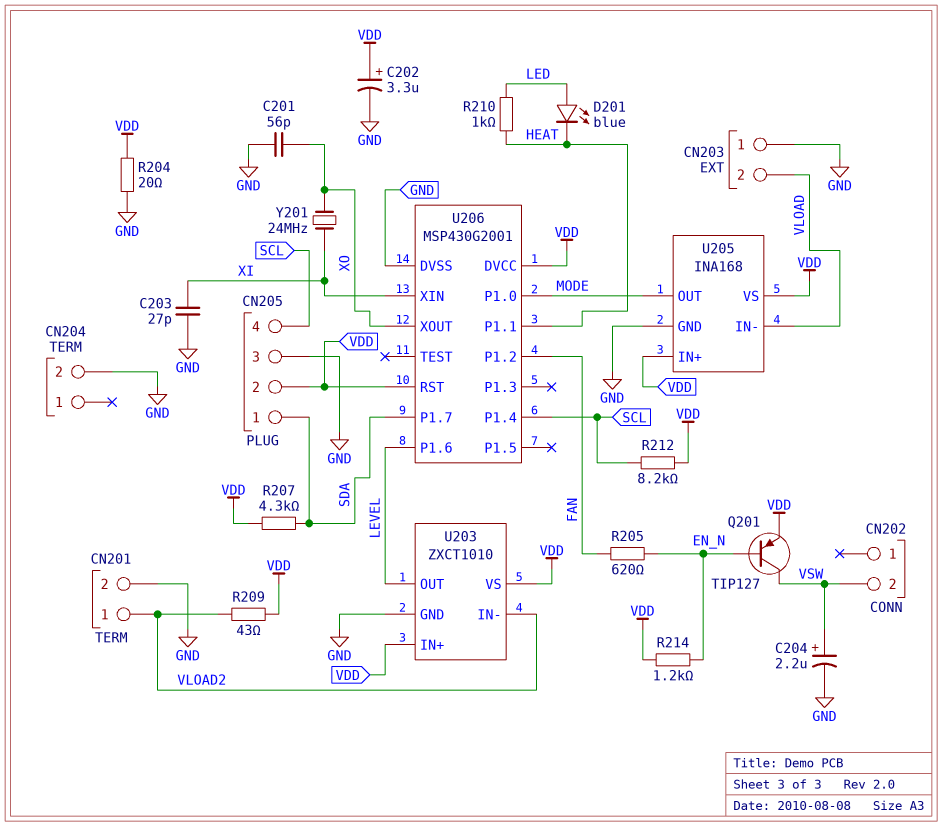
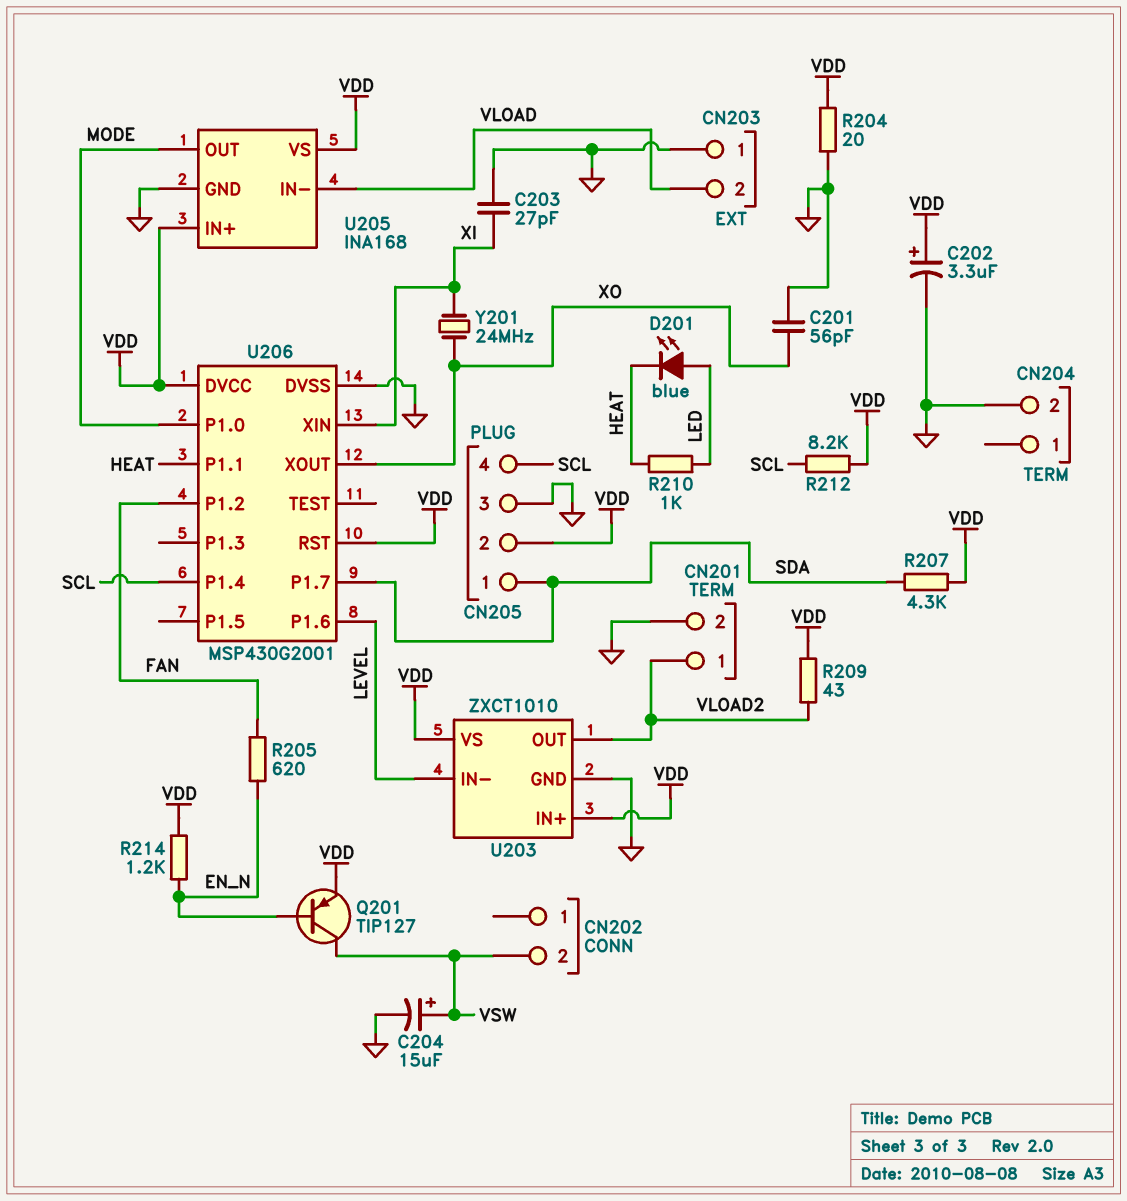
C204: 2.2uF (plus VSW, minus GND) -> 15uF (plus VSW, minus GND)
U203 pin IN-: VLOAD2 -> LEVEL
U203 pin OUT: LEVEL -> VLOAD2

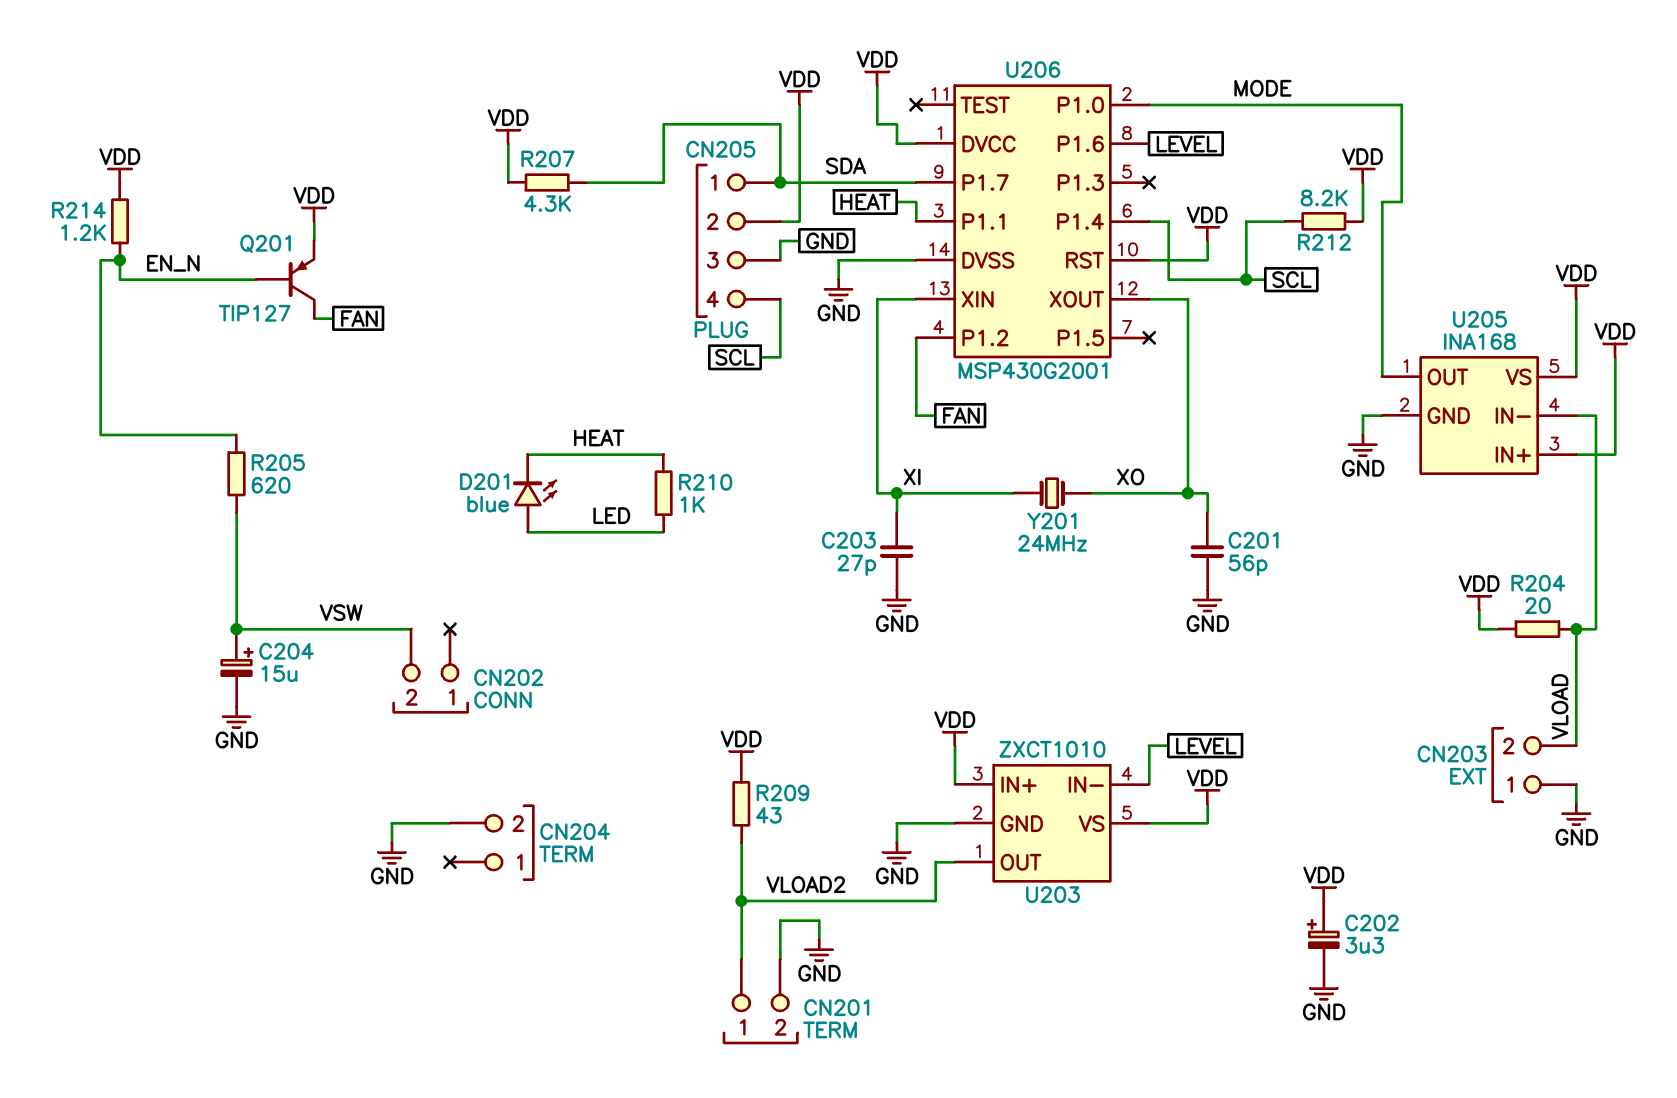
Q201: PNP TIP127 (B EN_N, C VSW, E VDD) -> PNP TIP127 (B EN_N, C FAN, E VDD)
R204: 20 (GND, VDD) -> 20 (VDD, VLOAD)
R205: 620 (EN_N, FAN) -> 620 (EN_N, VSW)

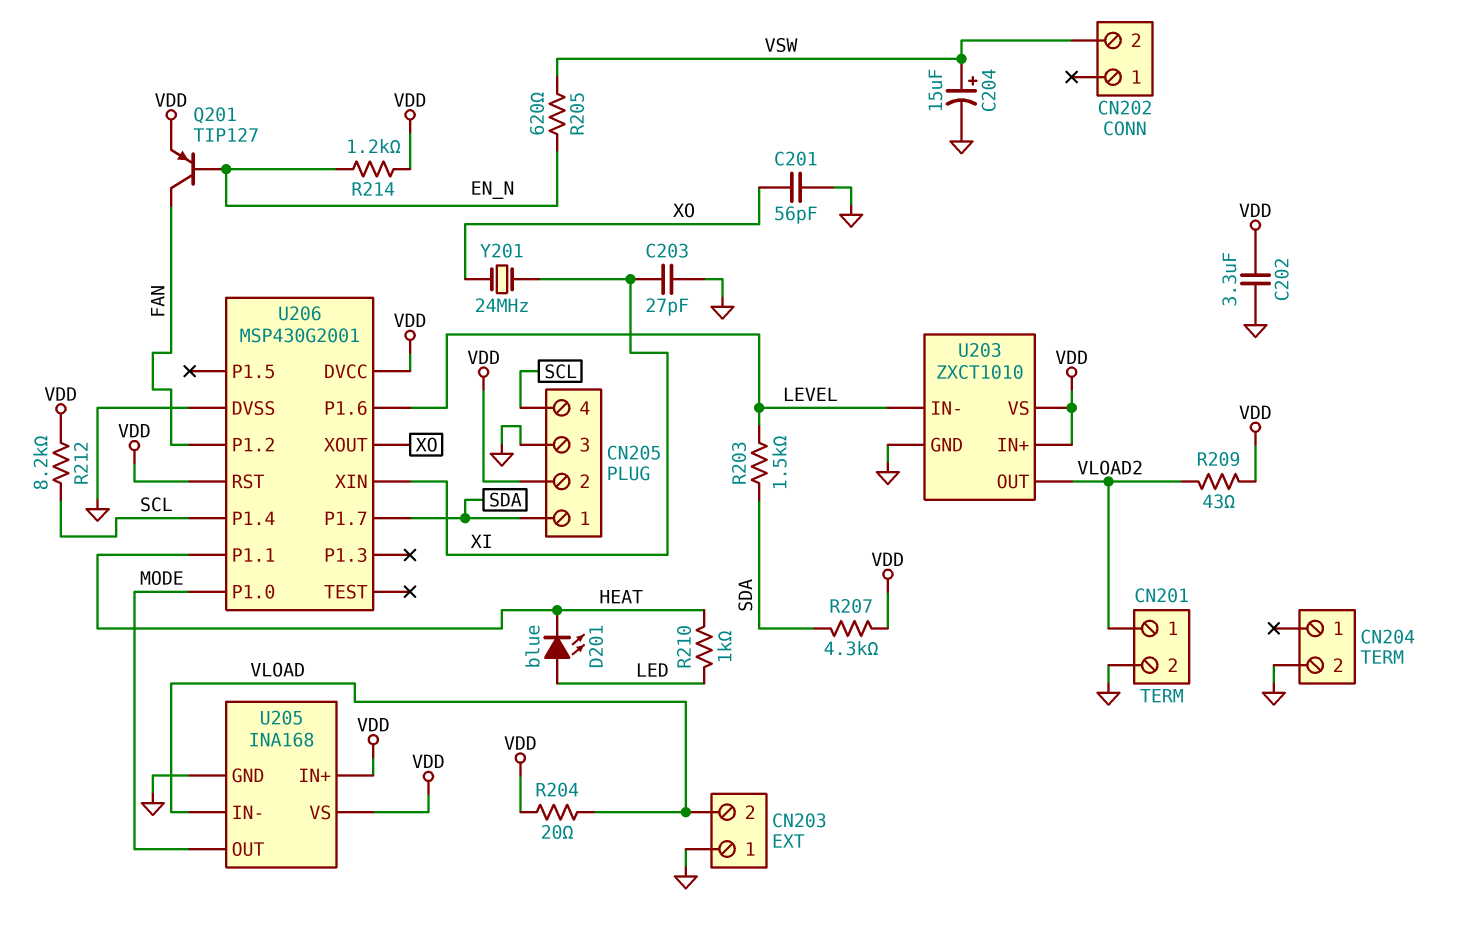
C202: 3.3uF (plus VDD, minus GND) -> 3.3uF (GND, VDD)
R203: none -> 1.5k (LEVEL, SDA)

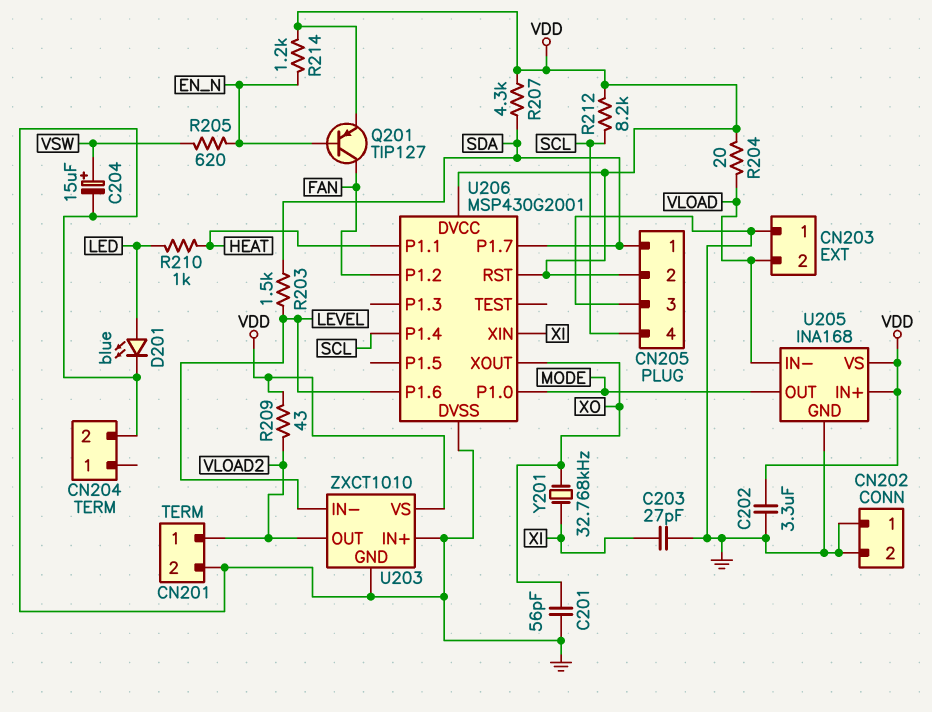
CN202 pin 1: none -> GND
CN202 pin 2: VSW -> GND
D201: LED blue (A LED, K HEAT) -> LED blue (A LED, K GND)
U203 pin IN+: VDD -> GND
Y201: 24MHz (XI, XO) -> 32.768kHz (XI, XO)

